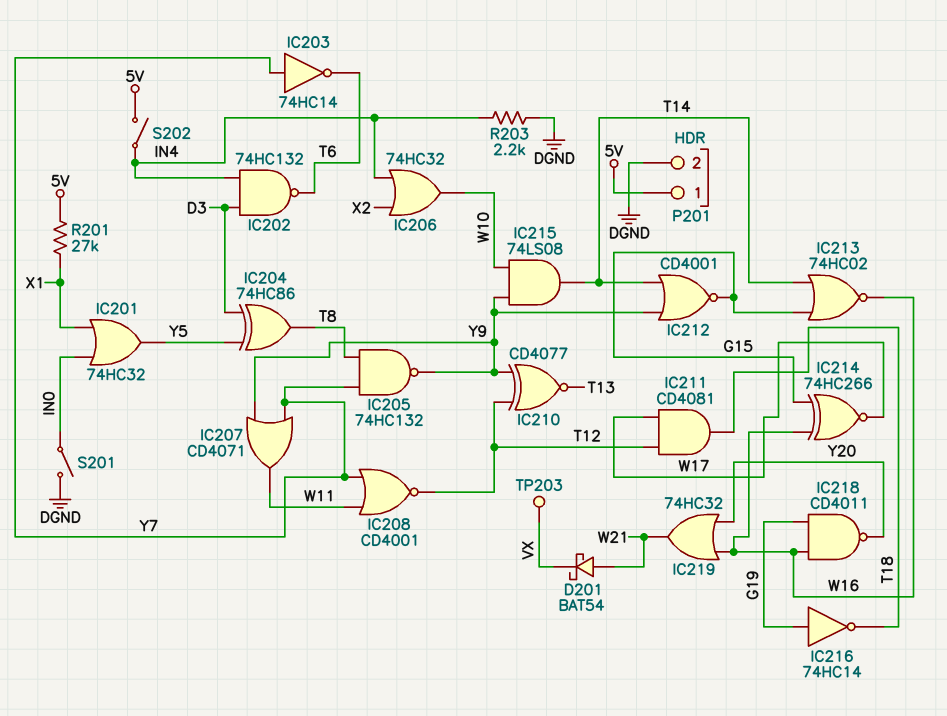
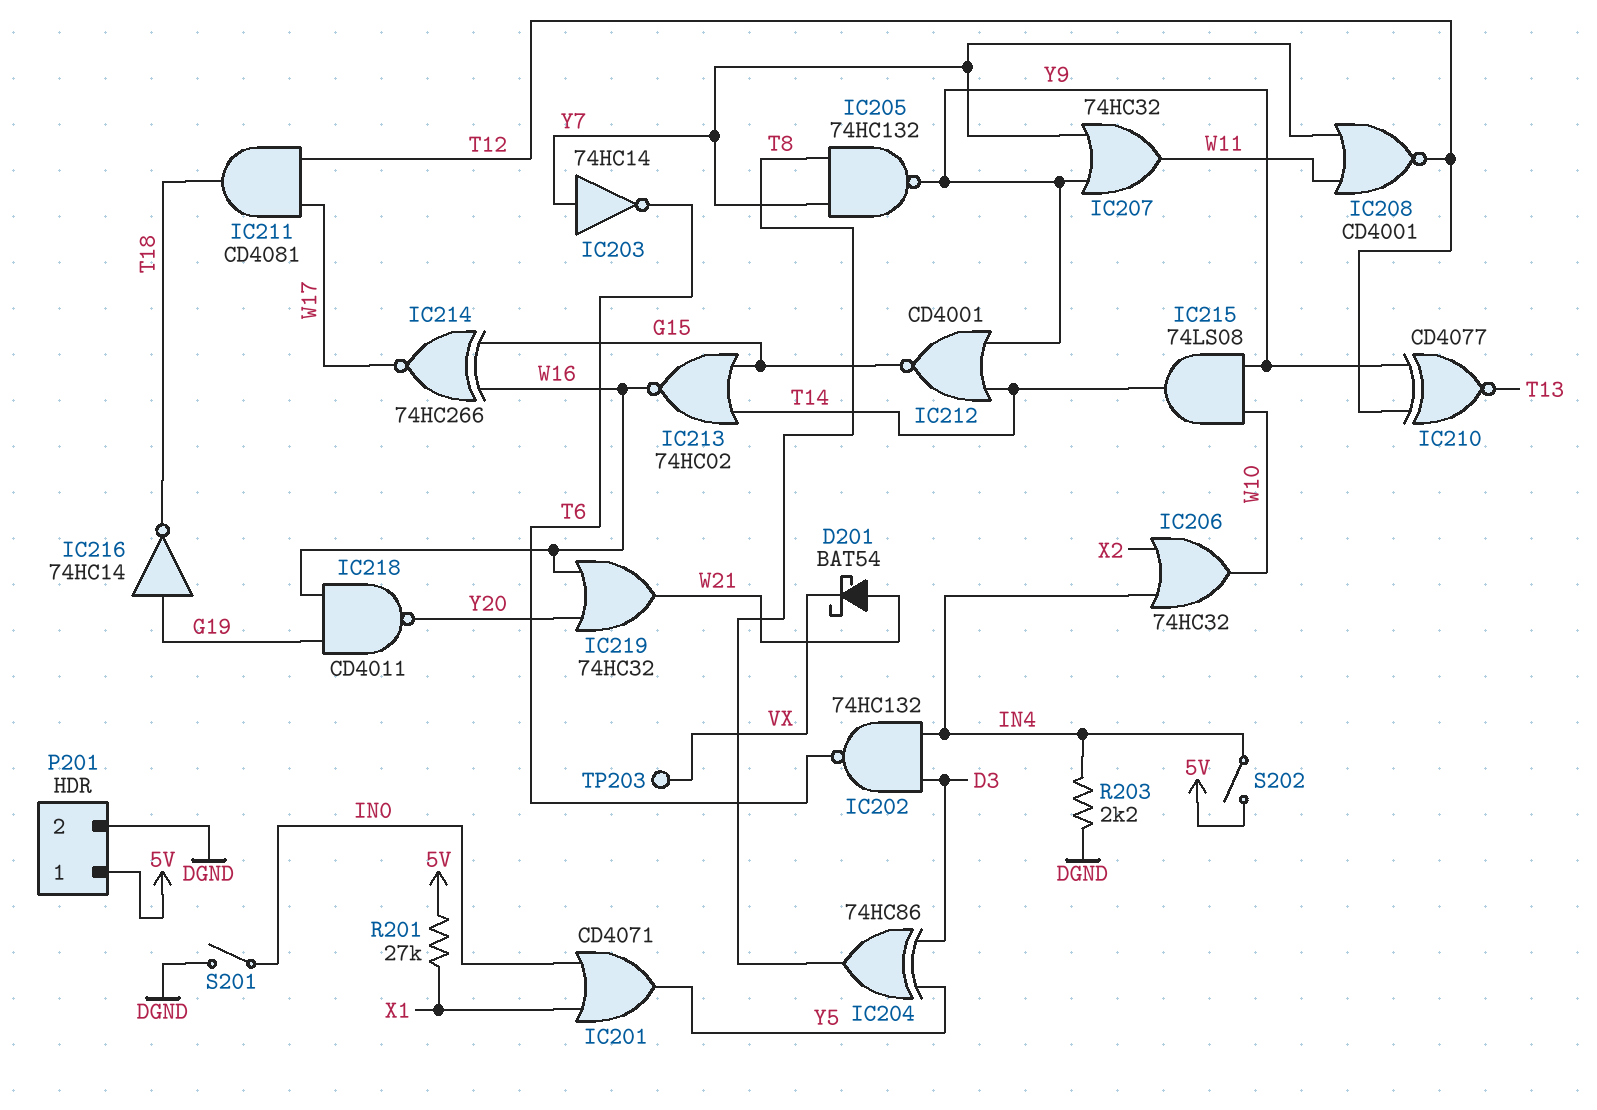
IC201: OR 74HC32 (in IN0, in X1, out Y5) -> OR CD4071 (in IN0, in X1, out Y5)
IC207: OR CD4071 (in Y7, in Y9, out W11) -> OR 74HC32 (in Y7, in Y9, out W11)

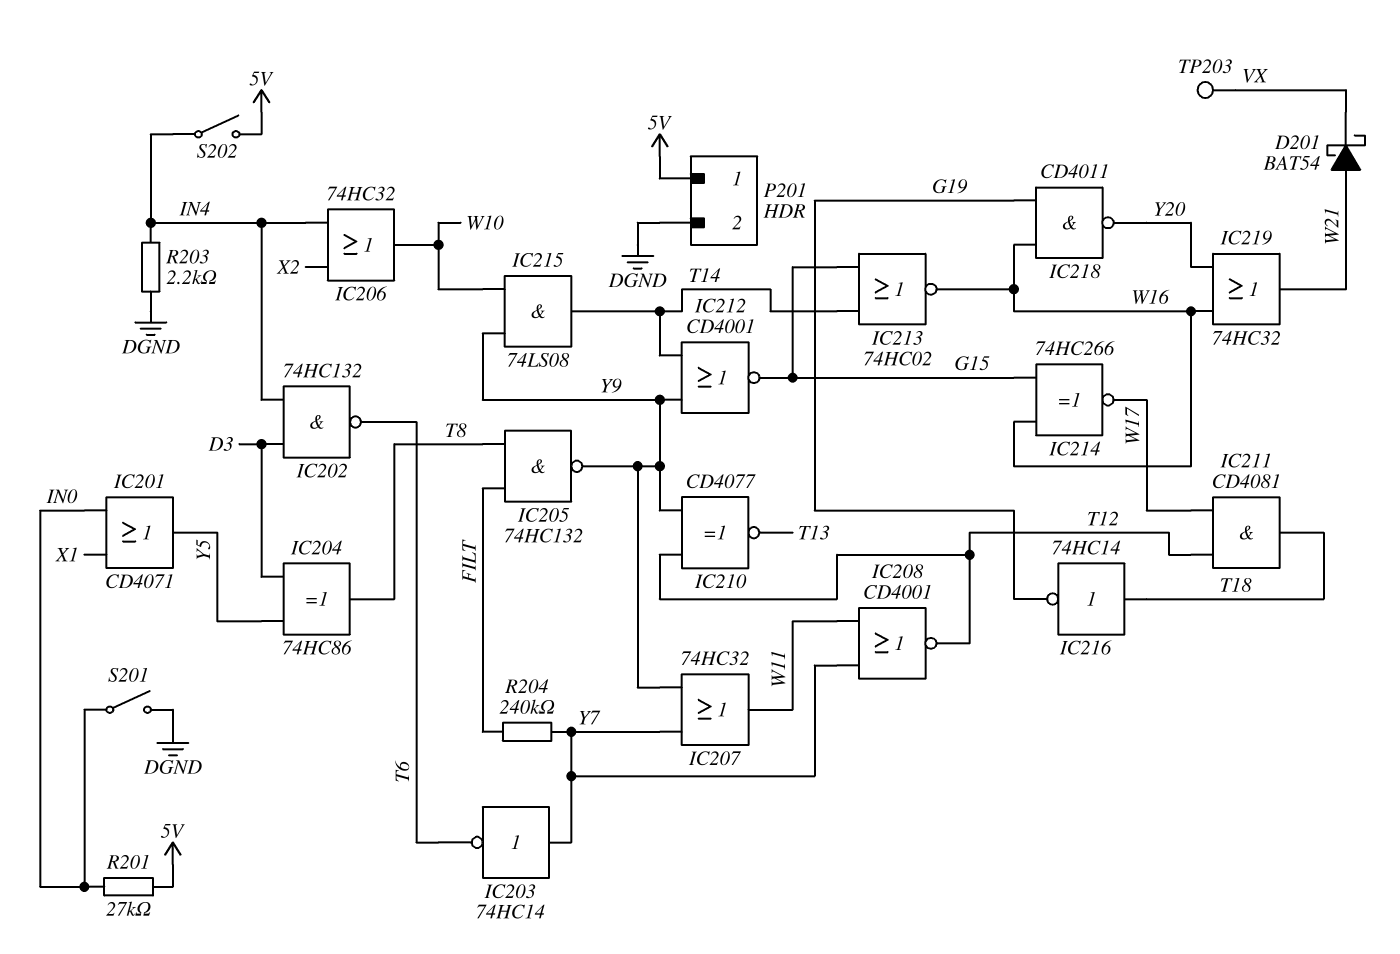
IC205: NAND 74HC132 (in T8, in Y7, out Y9) -> NAND 74HC132 (in FILT, in T8, out Y9)
IC216: NOT 74HC14 (in G19, out T18) -> NOT 74HC14 (in T18, out G19)
R201: 27k (5V, X1) -> 27k (5V, IN0)
R204: none -> 240k (FILT, Y7)

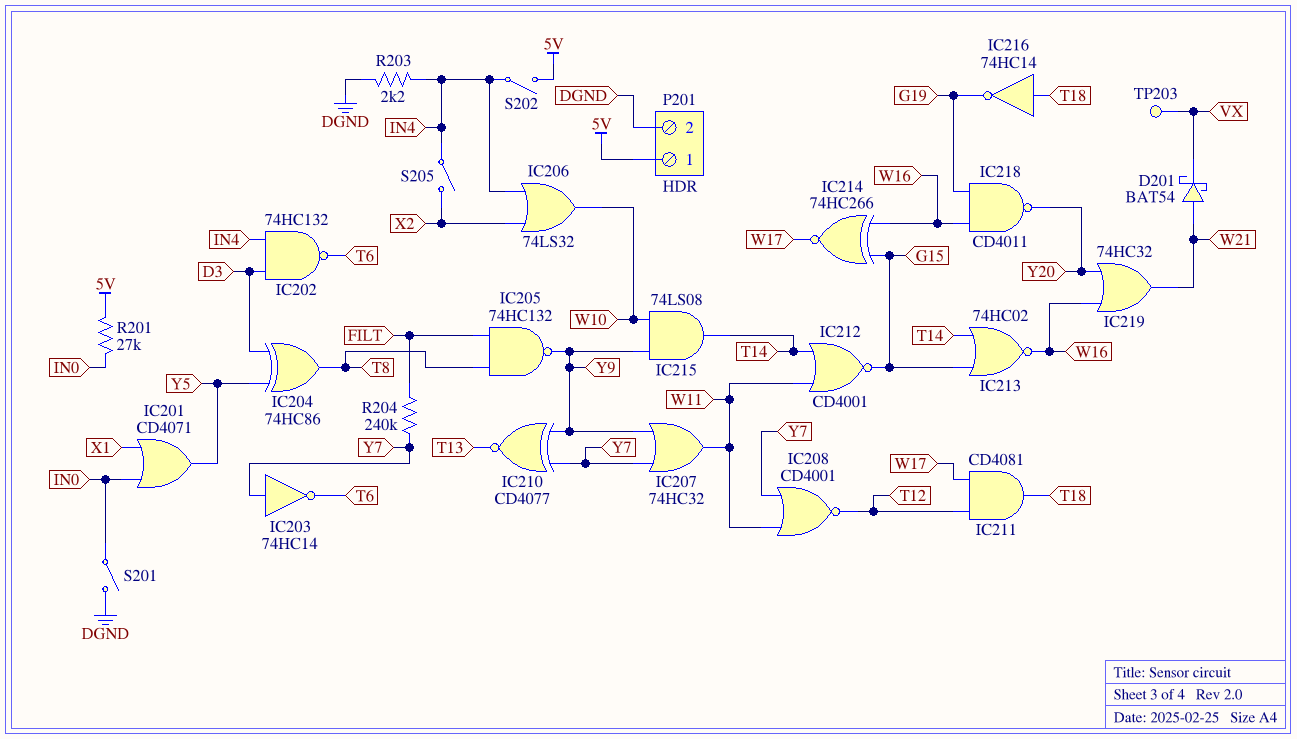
IC206: OR 74HC32 (in IN4, in X2, out W10) -> OR 74LS32 (in IN4, in X2, out W10)
IC210: XNOR CD4077 (in T12, in Y9, out T13) -> XNOR CD4077 (in Y7, in Y9, out T13)
IC212: NOR CD4001 (in T14, in Y9, out G15) -> NOR CD4001 (in T14, in W11, out G15)
S205: none -> switch (IN4, X2)

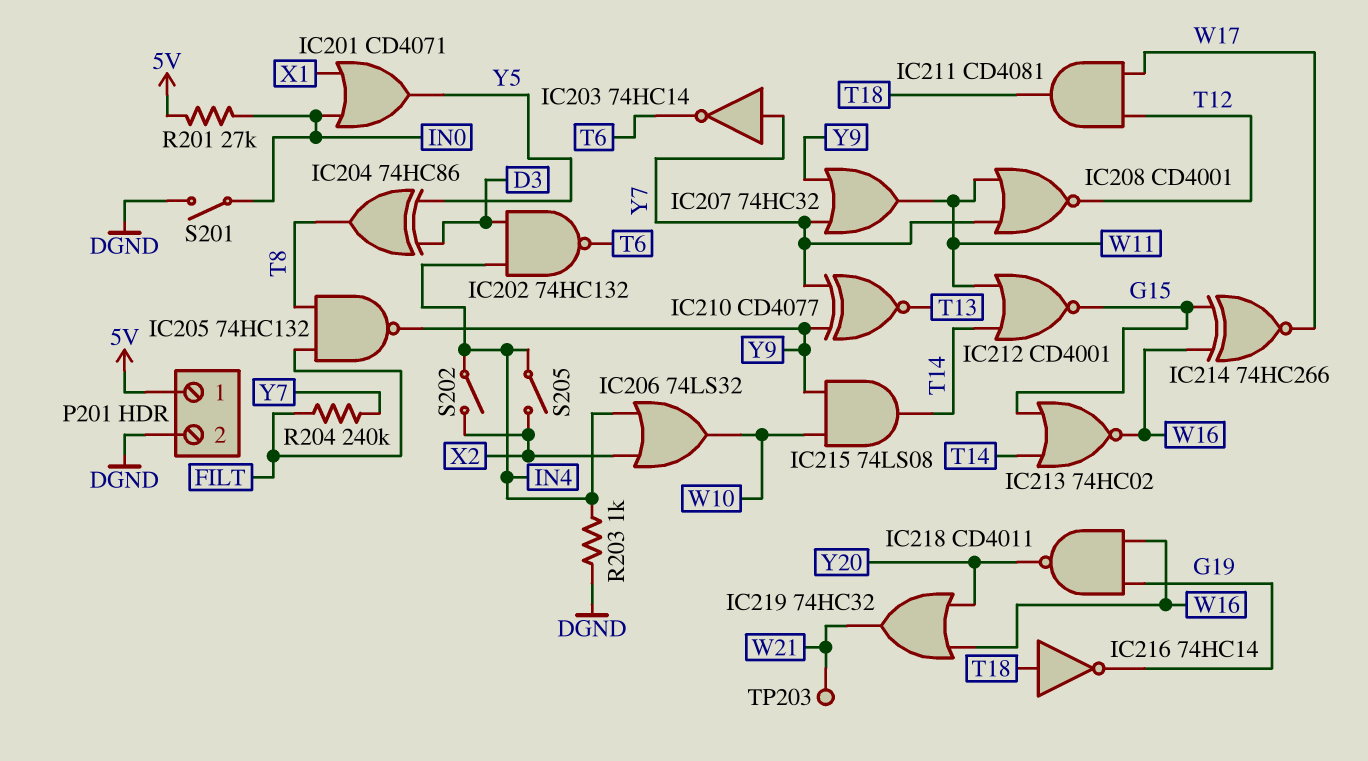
D201: schottky BAT54 (A W21, K VX) -> none
R203: 2.2k (DGND, IN4) -> 1k (DGND, IN4)
S202: switch (5V, IN4) -> switch (IN4, X2)
TP203: test point (VX) -> test point (W21)

